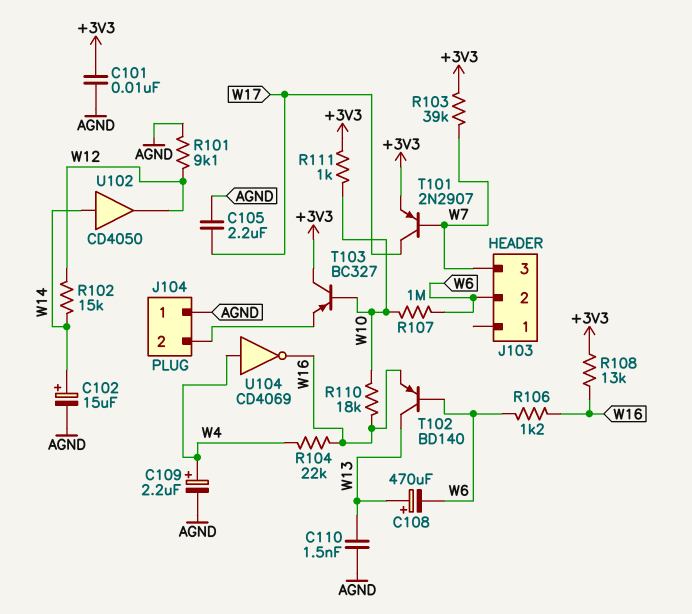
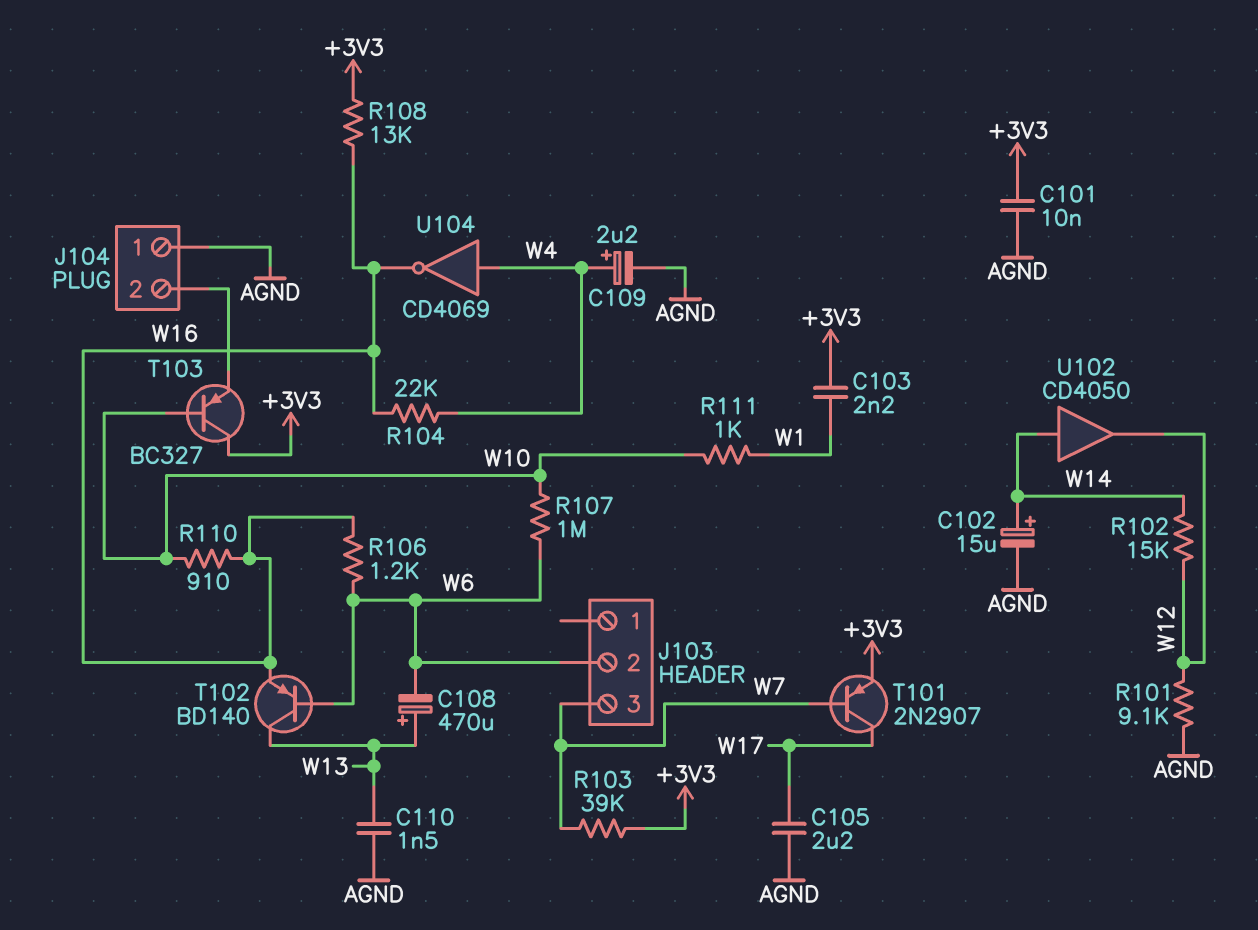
C103: none -> 2.2nF (+3V3, W1)
R110: 18k (W10, W16) -> 910 (W10, W16)
R111: 1k (+3V3, W10) -> 1k (W1, W10)

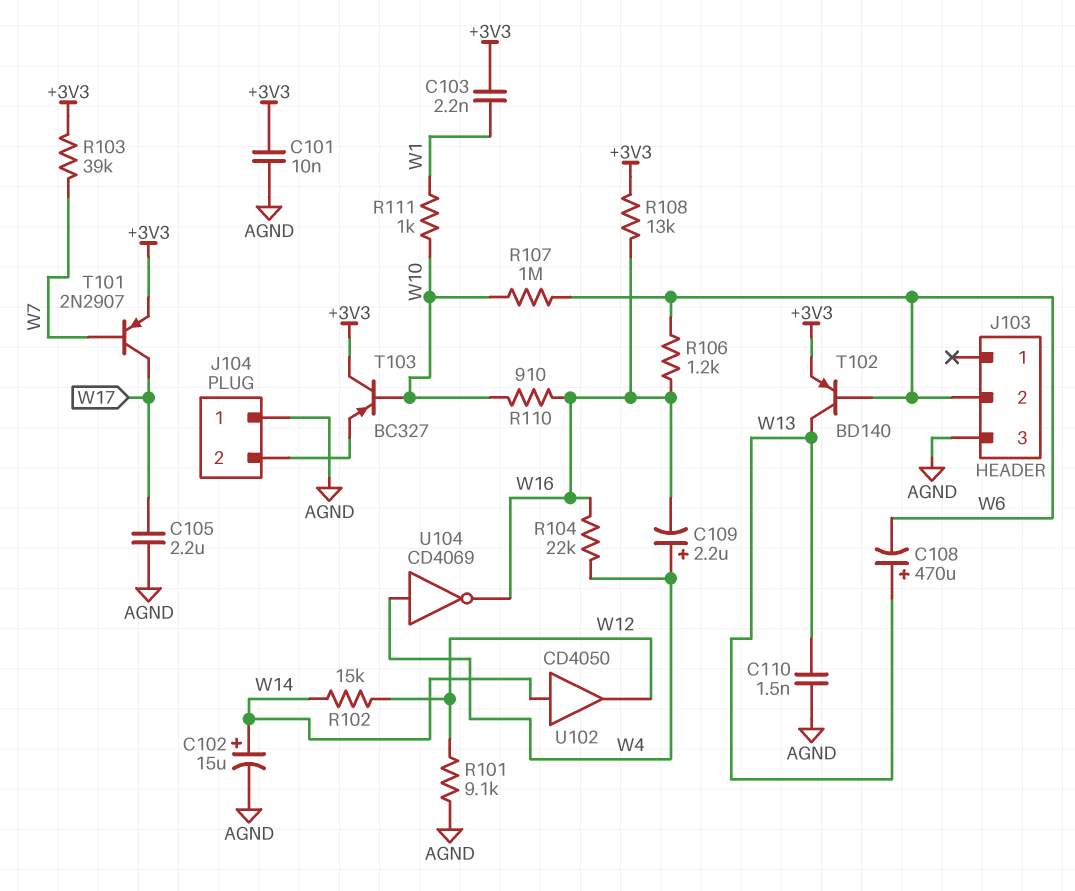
C109: 2.2uF (plus W4, minus AGND) -> 2.2uF (plus W4, minus W16)
J103 pin 3: W7 -> AGND
T102: PNP BD140 (B W6, C W13, E W16) -> PNP BD140 (B W6, C W13, E +3V3)

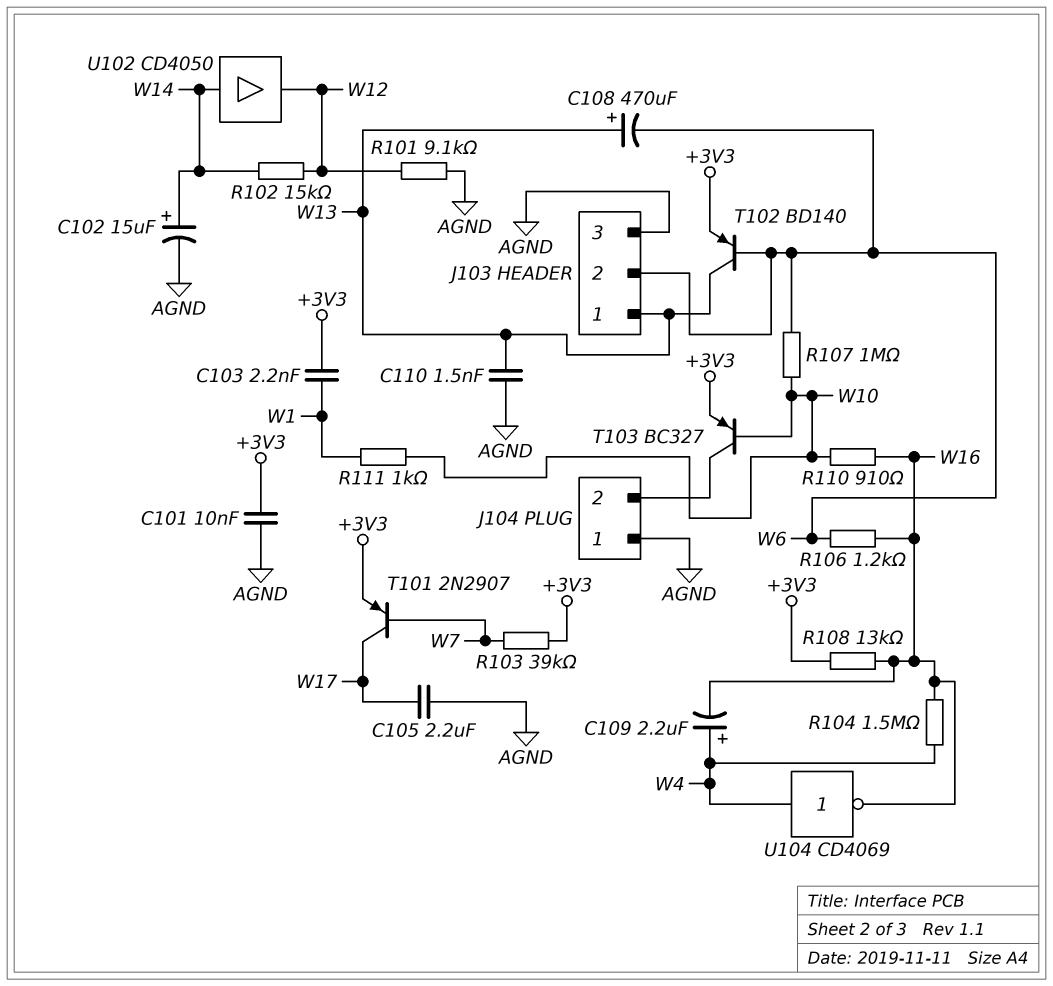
J103 pin 1: none -> W13
R104: 22k (W4, W16) -> 1.5M (W4, W16)
T103: PNP BC327 (B W10, C +3V3, E J104/2) -> PNP BC327 (B W10, C J104/2, E +3V3)

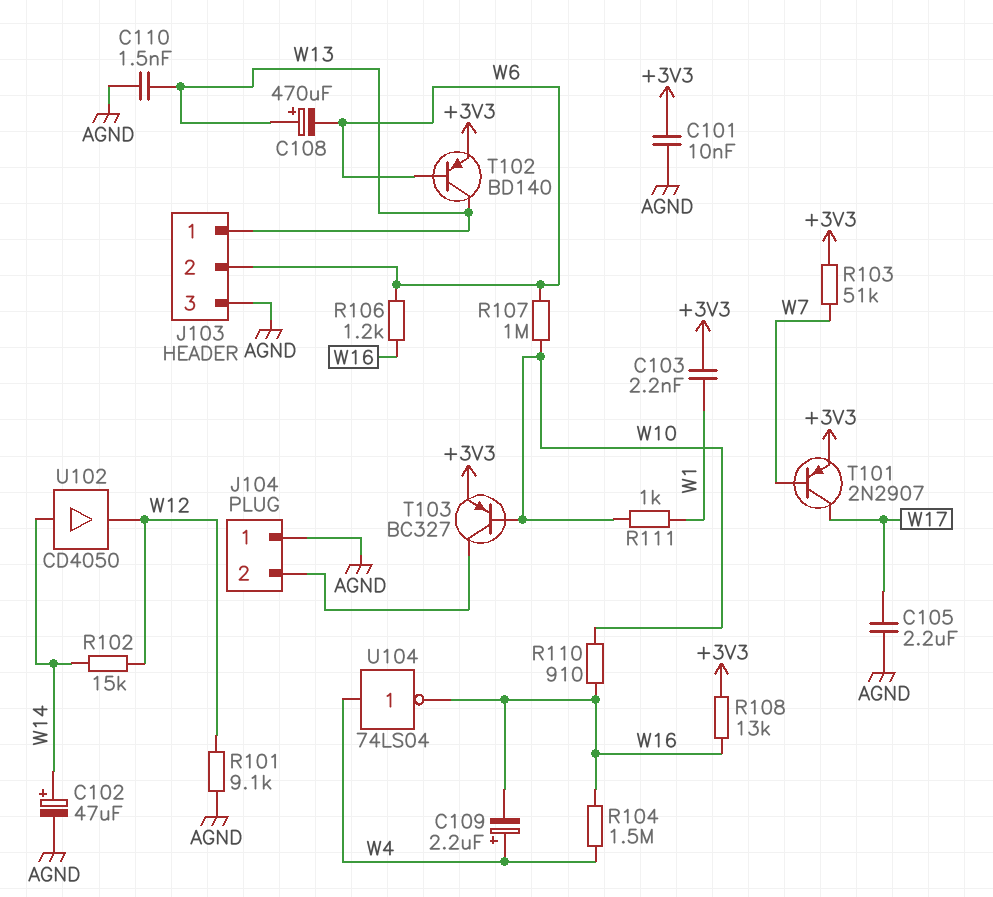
C102: 15uF (plus W14, minus AGND) -> 47uF (plus W14, minus AGND)
R103: 39k (+3V3, W7) -> 51k (+3V3, W7)
U104: NOT CD4069 (in W4, out W16) -> NOT 74LS04 (in W4, out W16)

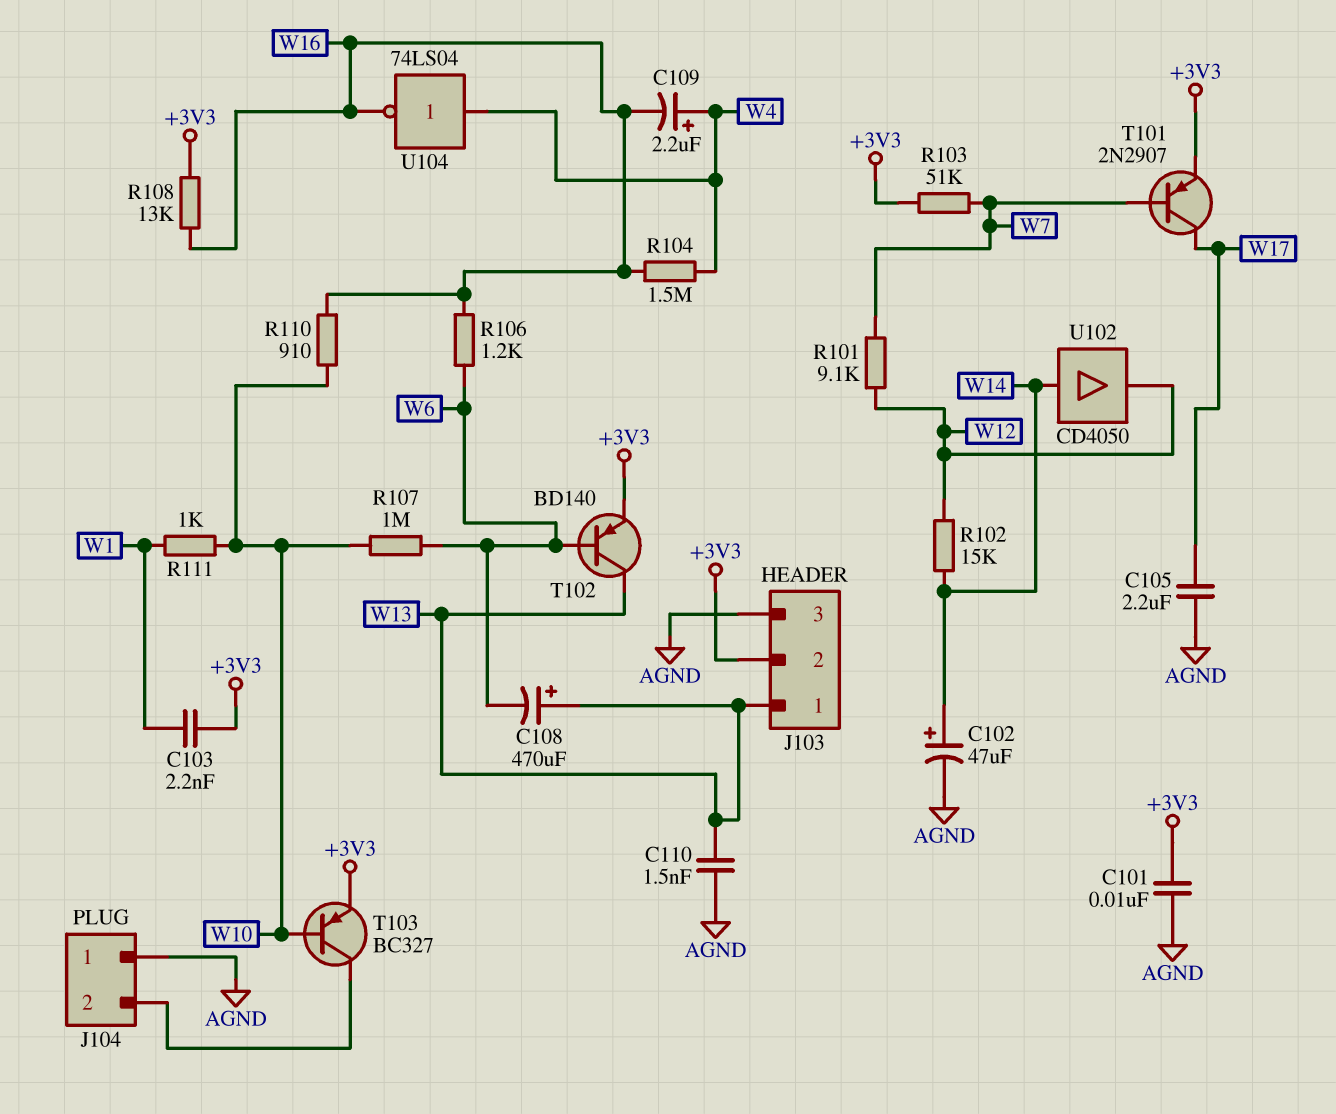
J103 pin 2: W6 -> +3V3
R101: 9.1k (AGND, W12) -> 9.1k (W7, W12)

